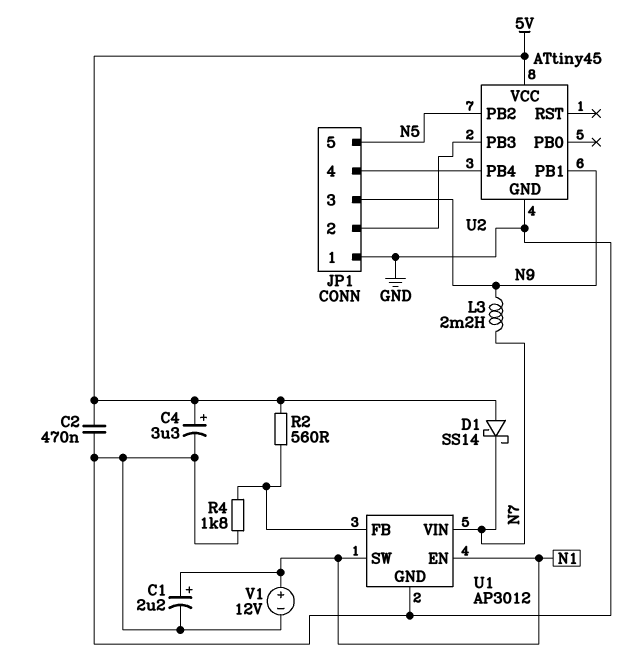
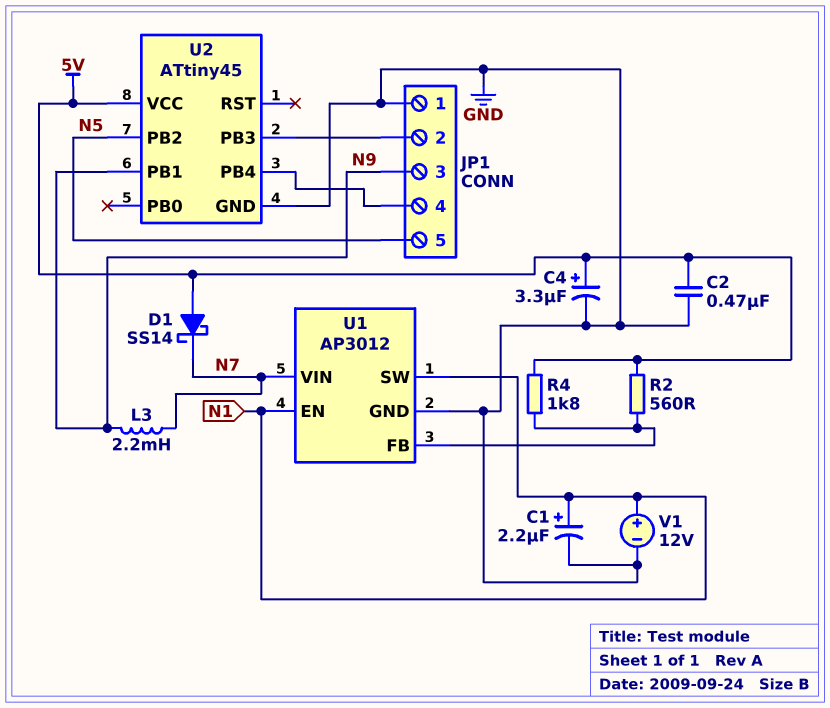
R4: 1.8k (GND, U1/FB) -> 1.8k (5V, U1/FB)

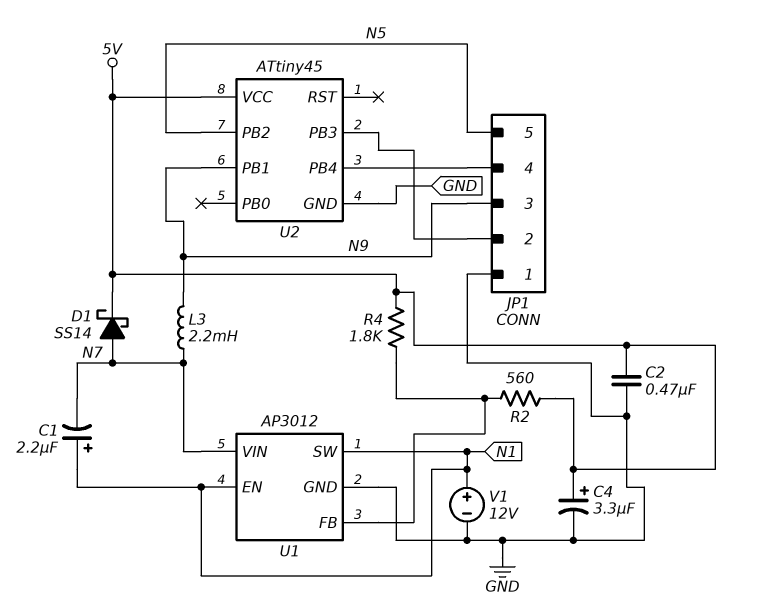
C1: 2.2uF (plus N1, minus GND) -> 2.2uF (plus N1, minus N7)
D1: schottky SS14 (A 5V, K N7) -> schottky SS14 (A N7, K 5V)

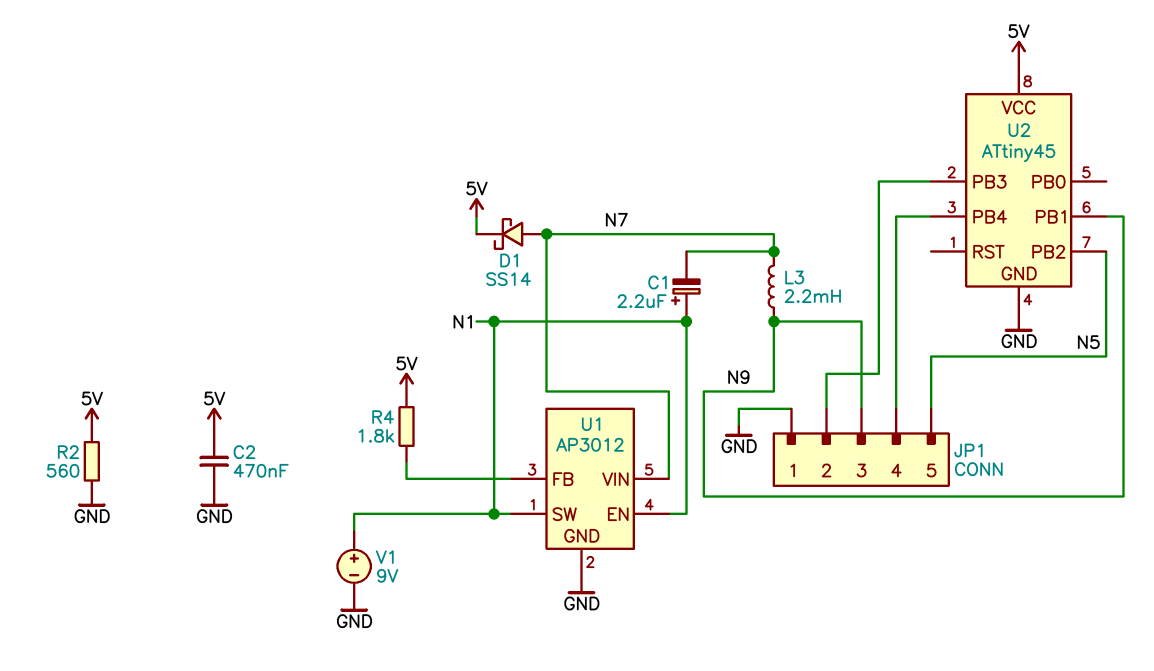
C4: 3.3uF (plus 5V, minus GND) -> none
R2: 560 (5V, U1/FB) -> 560 (5V, GND)
V1: 12V (plus N1, minus GND) -> 9V (plus N1, minus GND)

